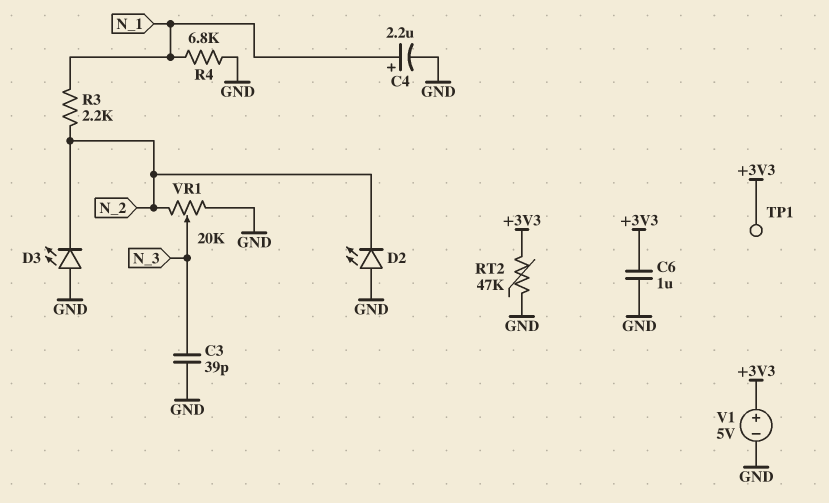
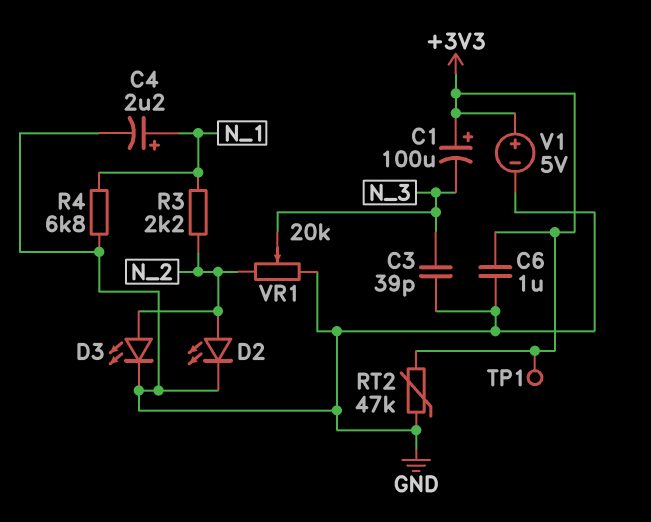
C1: none -> 100uF (plus +3V3, minus N_3)
D2: LED (A GND, K N_2) -> LED (A N_2, K GND)
D3: LED (A GND, K N_2) -> LED (A N_2, K GND)

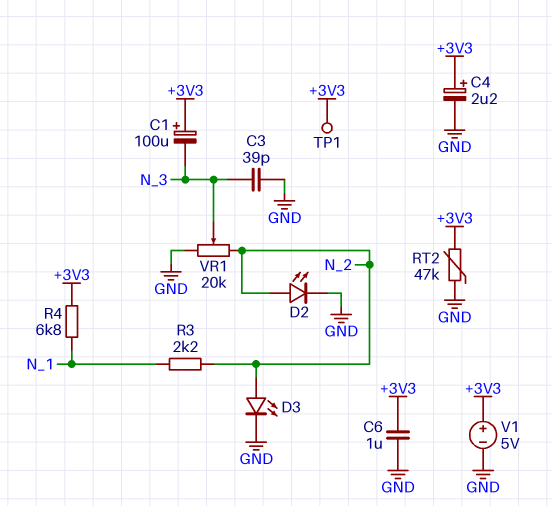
C4: 2.2uF (plus N_1, minus GND) -> 2.2uF (plus +3V3, minus GND)
R4: 6.8k (GND, N_1) -> 6.8k (+3V3, N_1)

